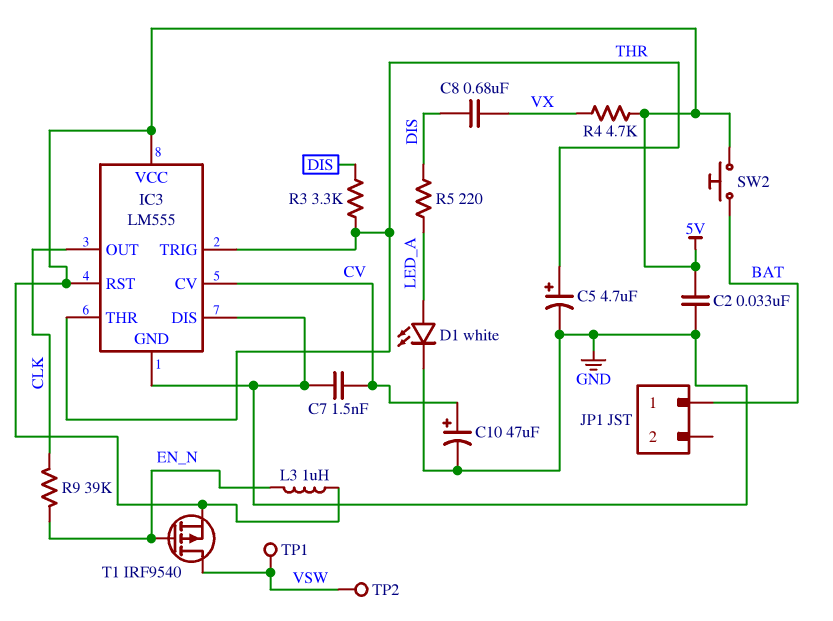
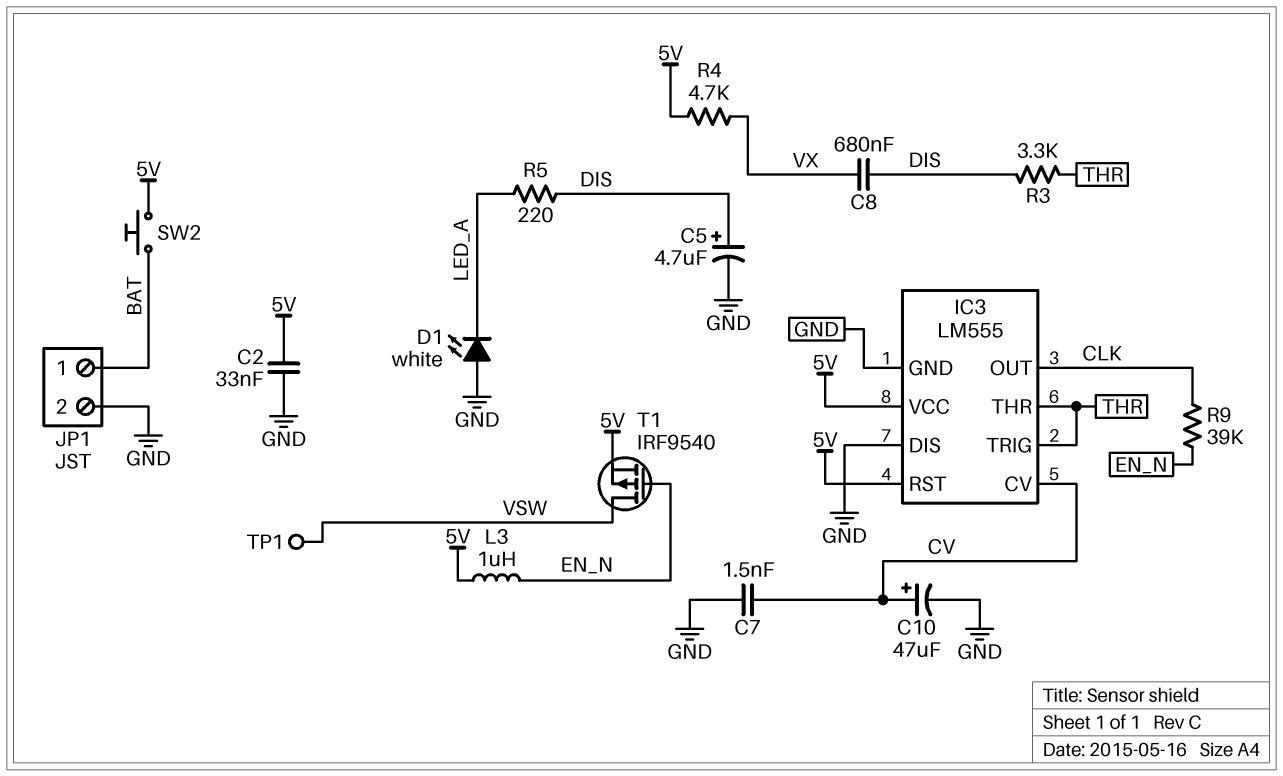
C5: 4.7uF (plus THR, minus GND) -> 4.7uF (plus DIS, minus GND)
D1: LED white (A LED_A, K GND) -> LED white (A GND, K LED_A)
JP1 pin 2: none -> GND
TP2: test point (VSW) -> none

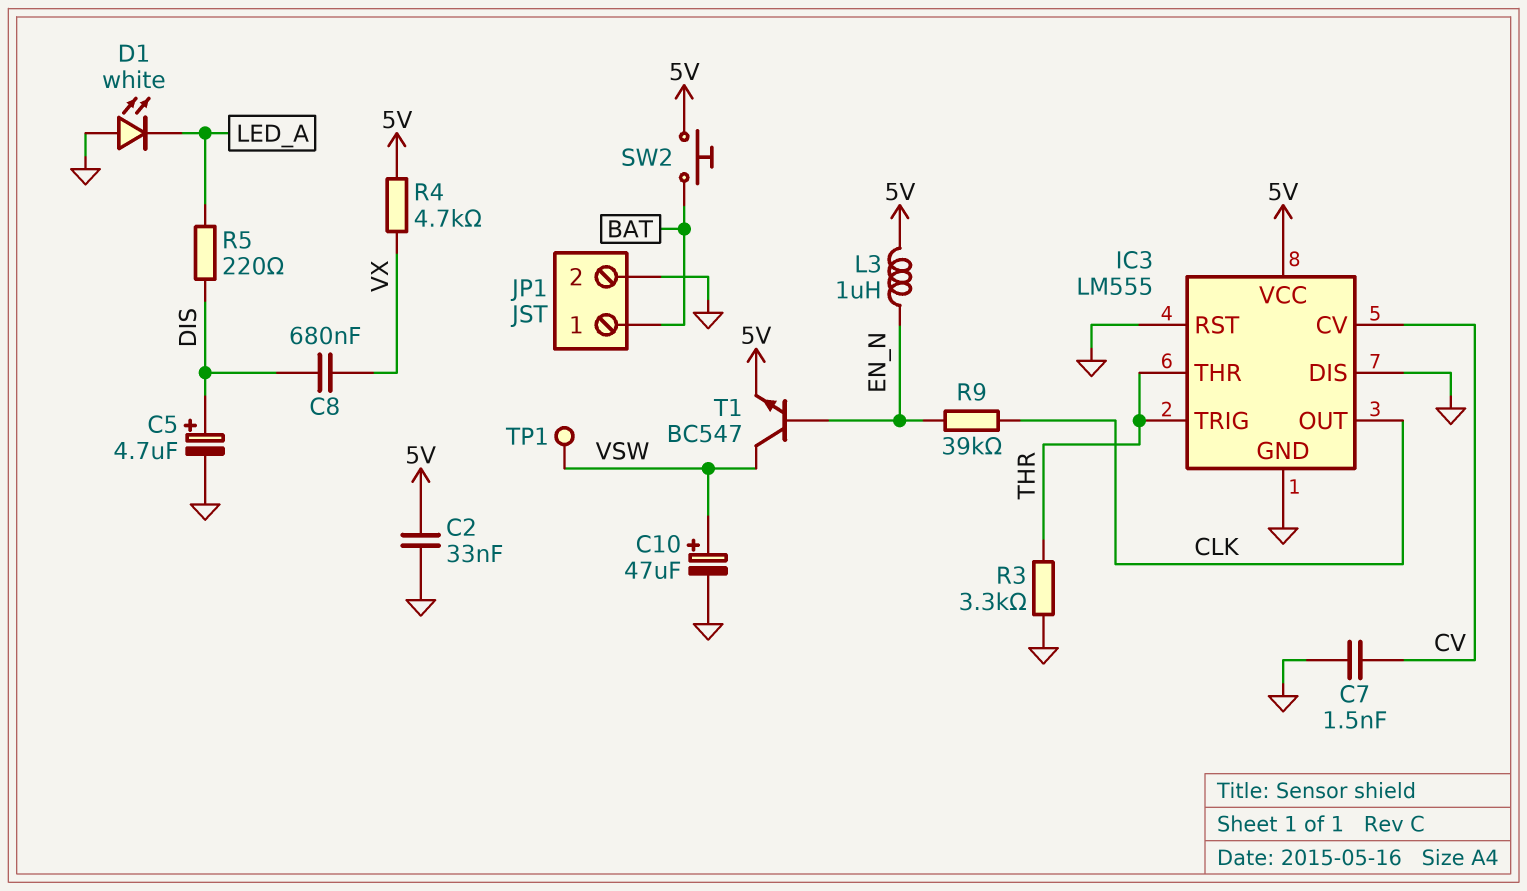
C10: 47uF (plus CV, minus GND) -> 47uF (plus VSW, minus GND)
IC3 pin RST: 5V -> GND
R3: 3.3k (DIS, THR) -> 3.3k (GND, THR)
T1: PMOS IRF9540 (G EN_N, D VSW, S 5V) -> NPN BC547 (B EN_N, C VSW, E 5V)

